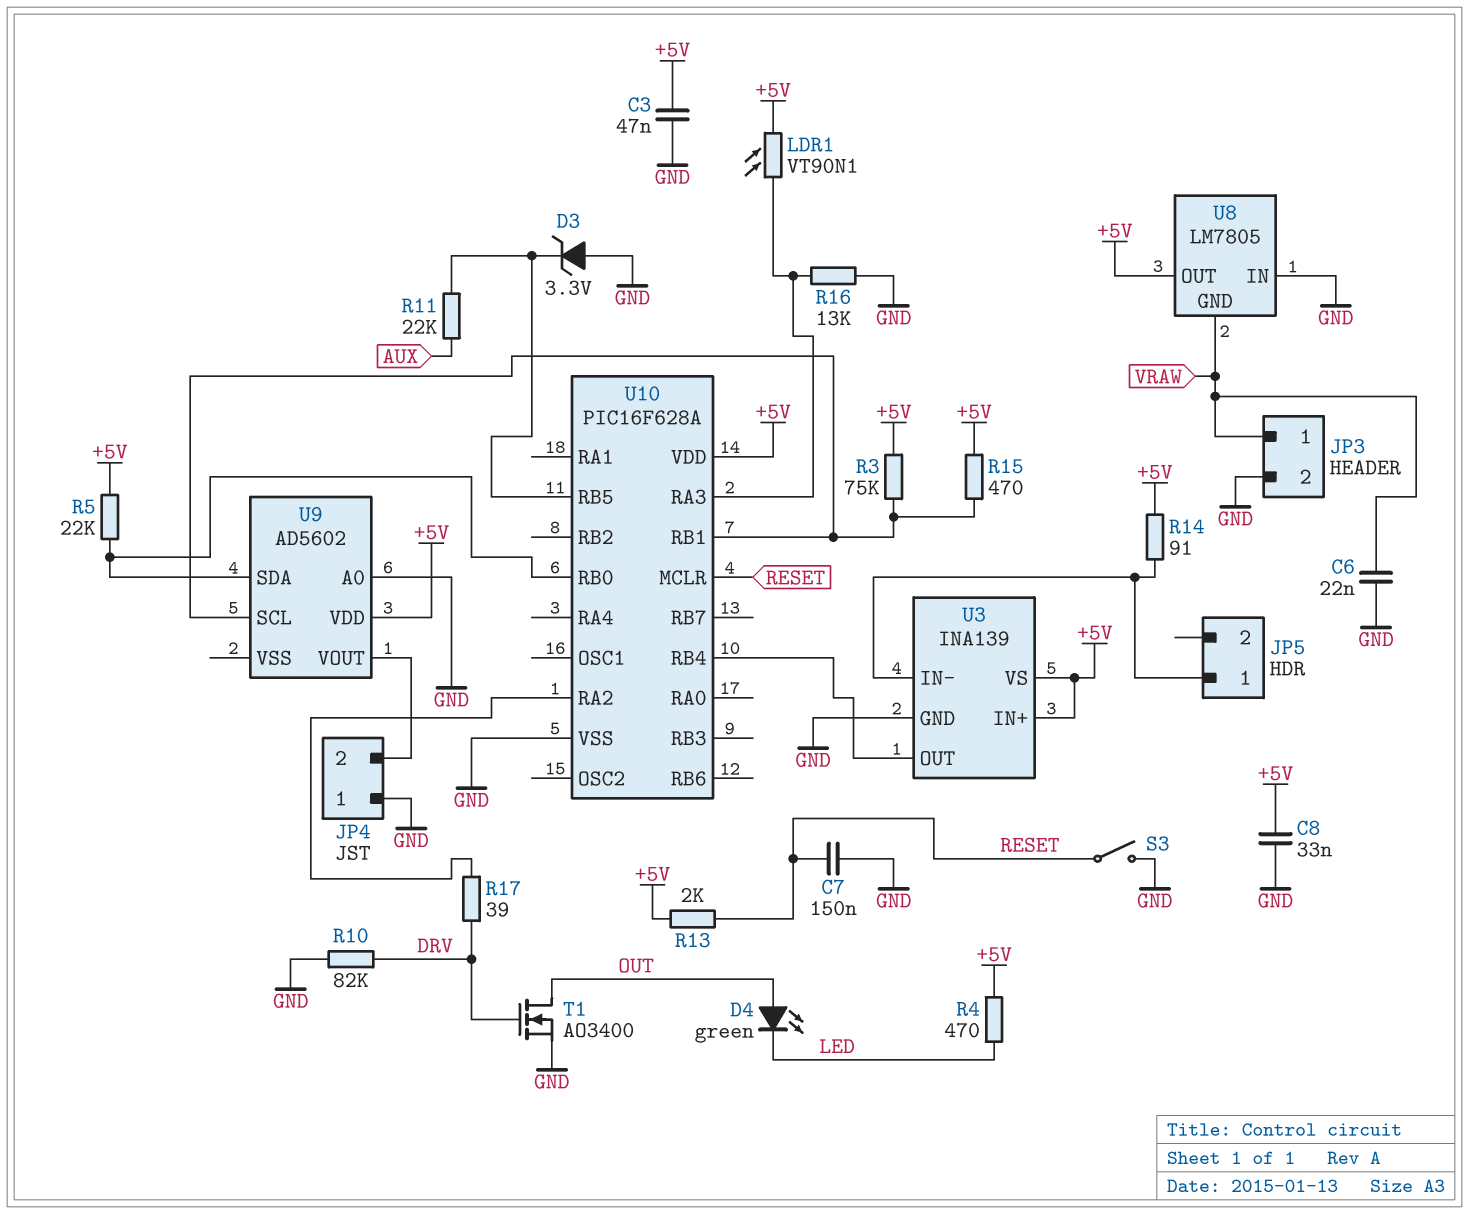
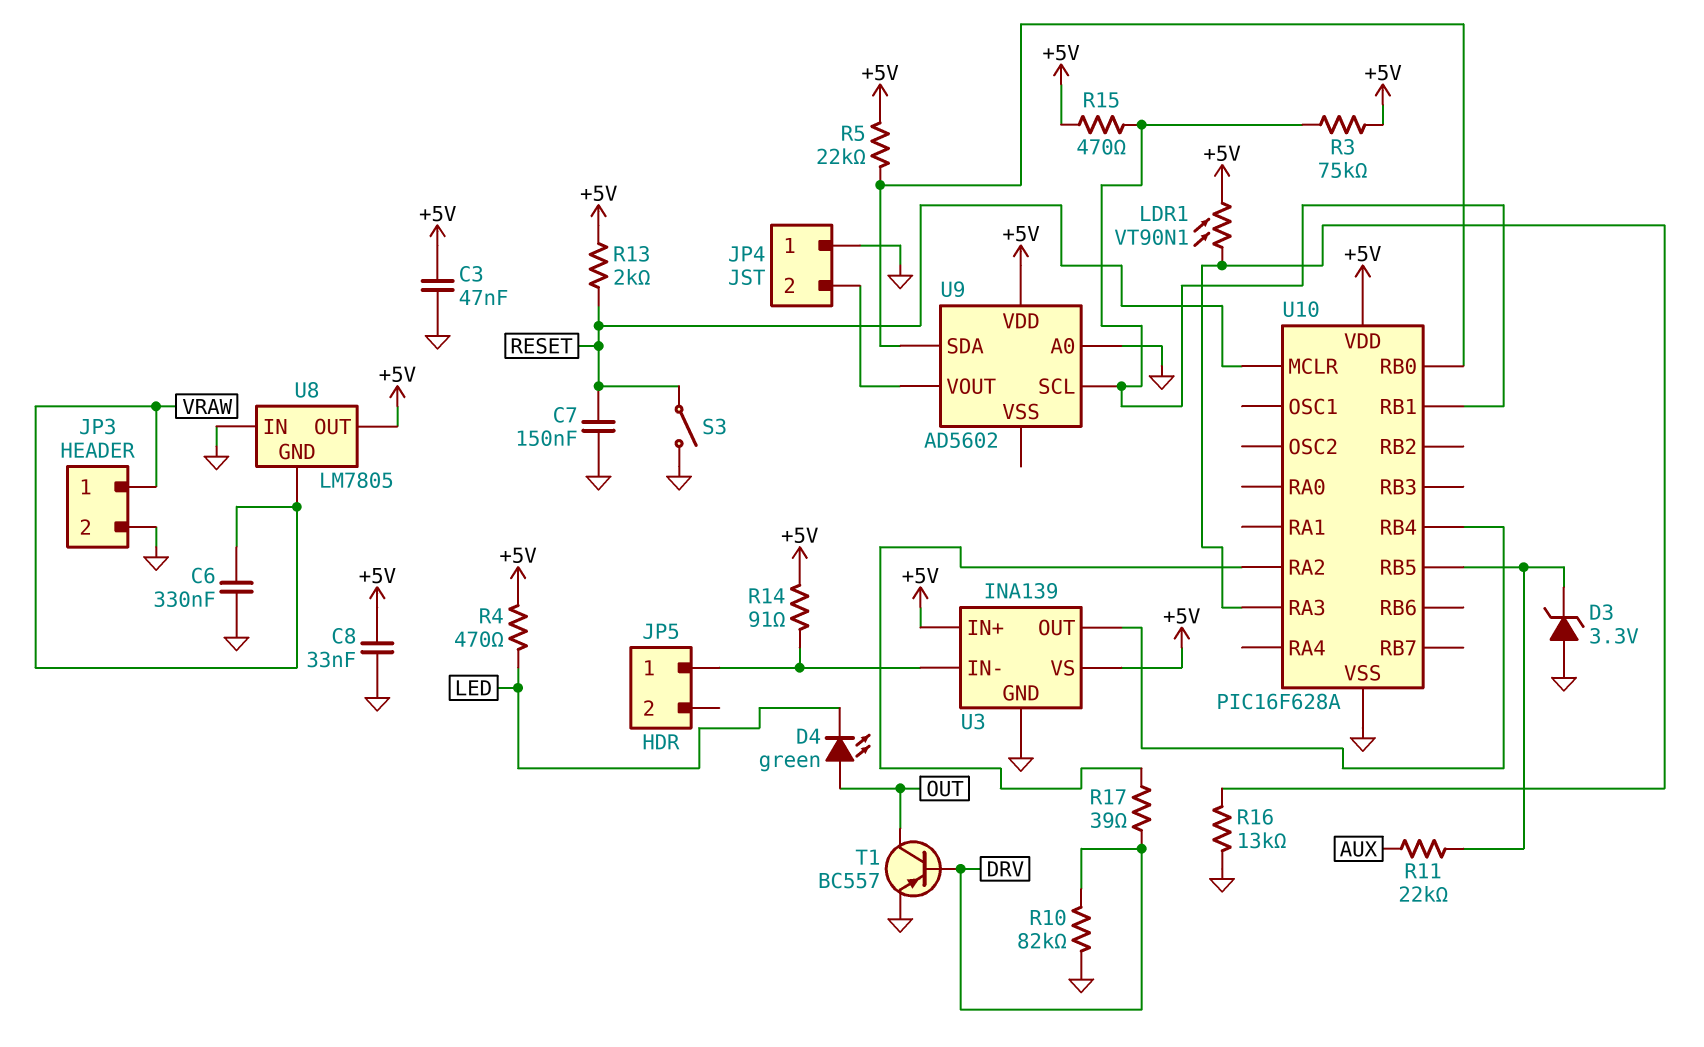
C6: 22nF (GND, VRAW) -> 330nF (GND, VRAW)
T1: NMOS AO3400 (G DRV, D OUT, S GND) -> PNP BC557 (B DRV, C OUT, E GND)

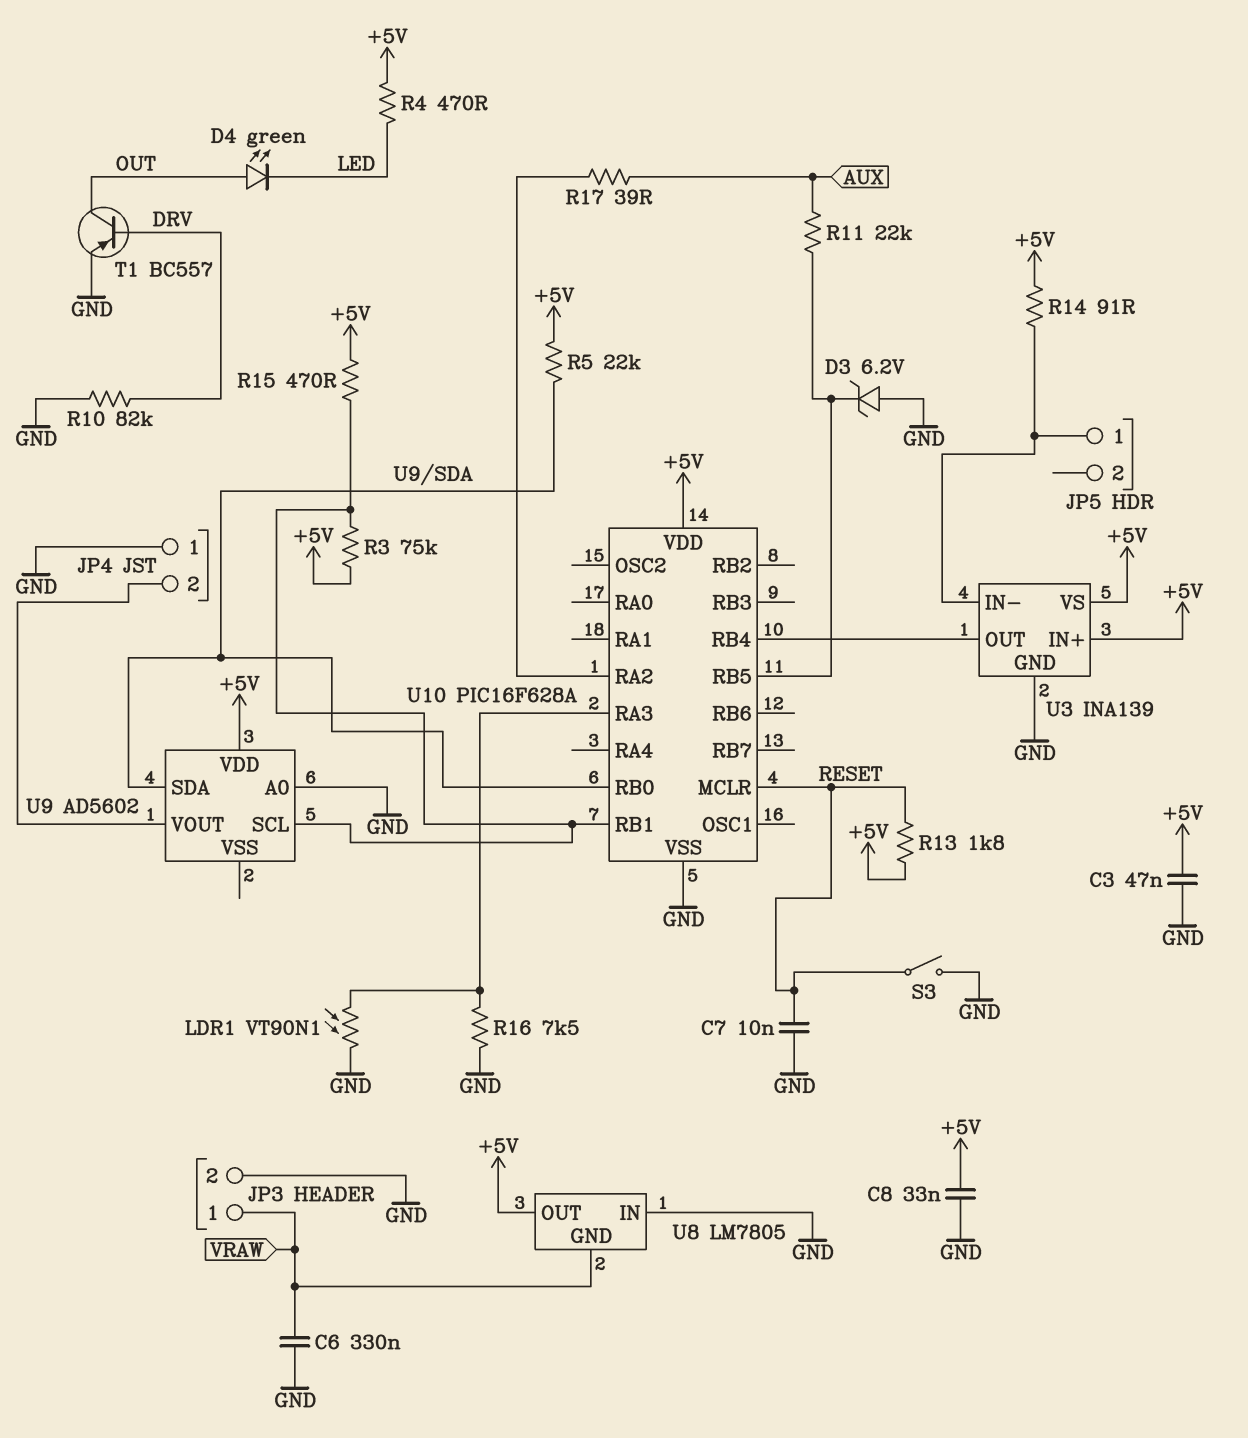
C7: 150nF (GND, RESET) -> 10nF (GND, RESET)
D3: zener 3.3V (A GND, K U10/RB5) -> zener 6.2V (A GND, K U10/RB5)
LDR1: VT90N1 (+5V, U10/RA3) -> VT90N1 (GND, U10/RA3)
R13: 2k (+5V, RESET) -> 1.8k (+5V, RESET)
R16: 13k (GND, U10/RA3) -> 7.5k (GND, U10/RA3)
R17: 39 (DRV, U10/RA2) -> 39 (AUX, U10/RA2)

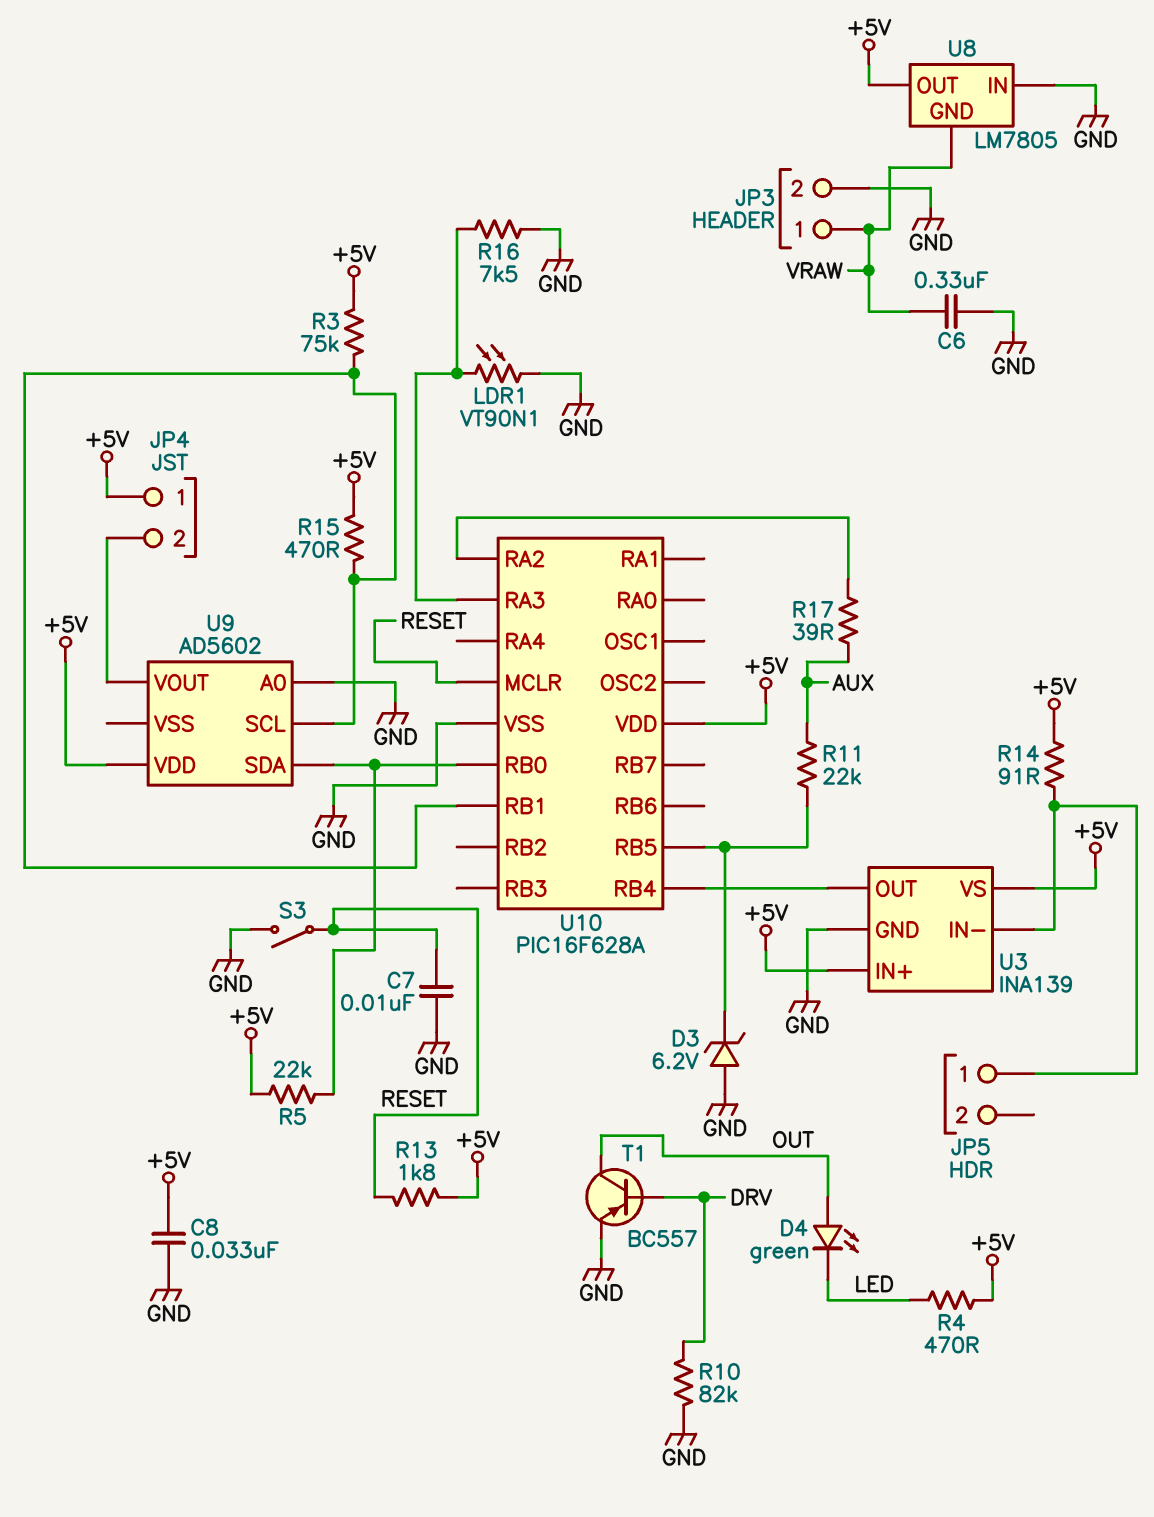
C3: 47nF (+5V, GND) -> none
JP4 pin 1: GND -> +5V

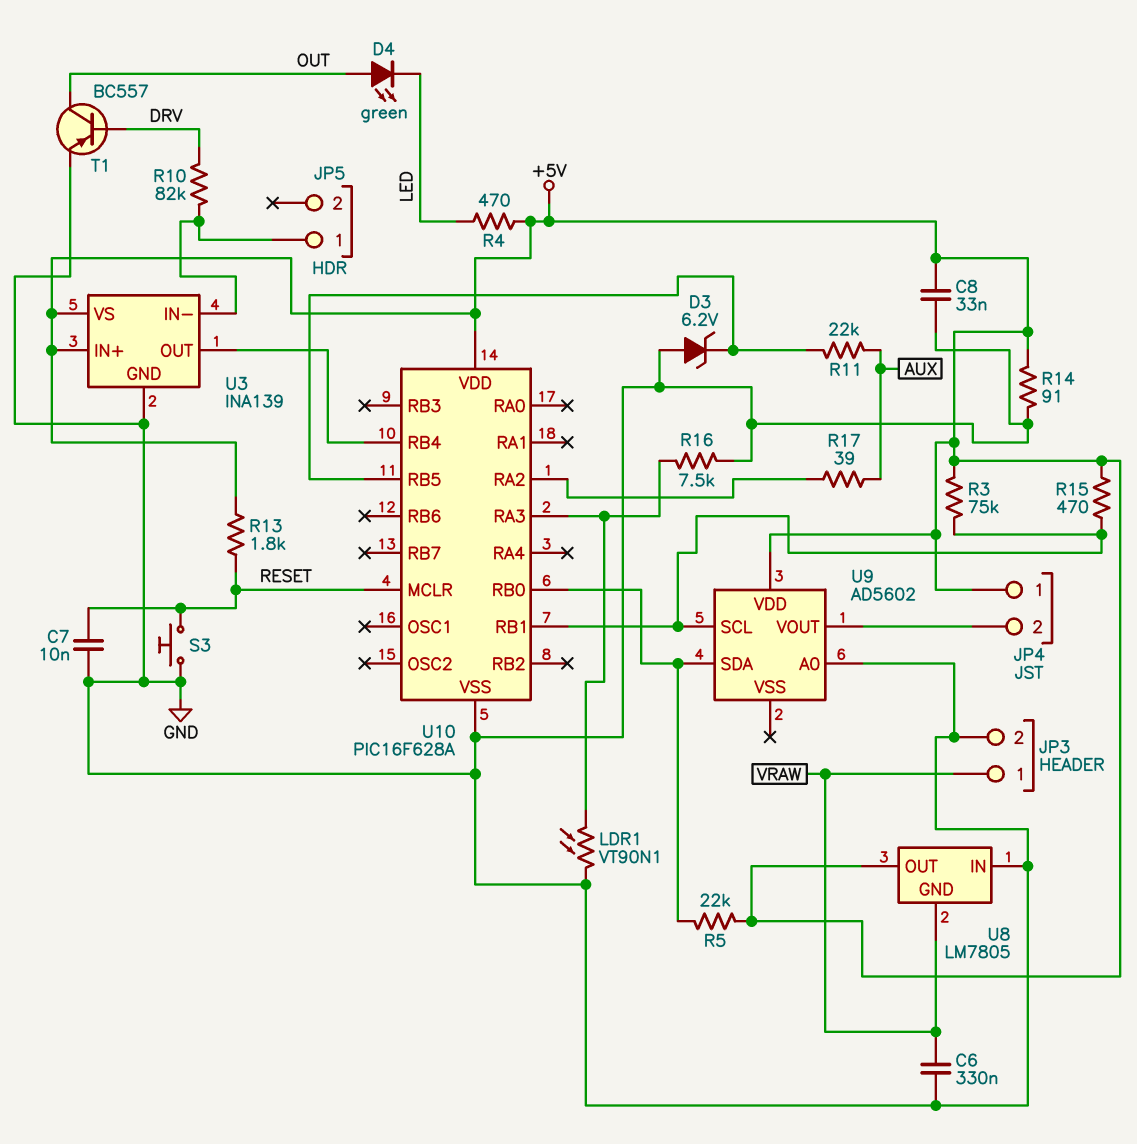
R10: 82k (DRV, GND) -> 82k (DRV, JP5/1)
R14: 91 (+5V, JP5/1) -> 91 (+5V, GND)
S3: switch (GND, RESET) -> button (GND, RESET)

